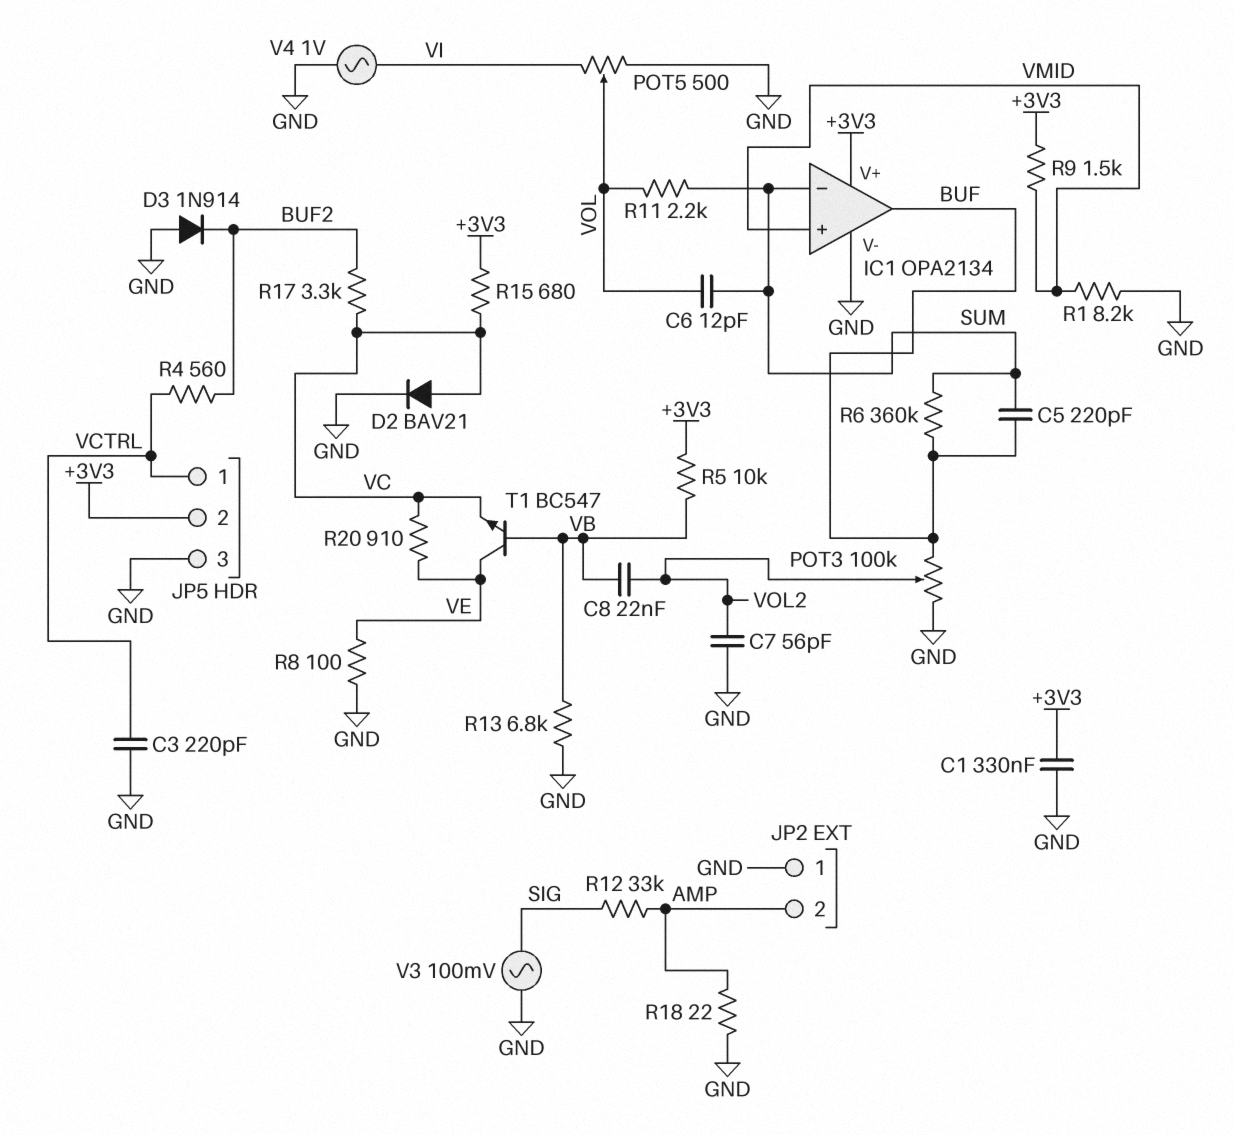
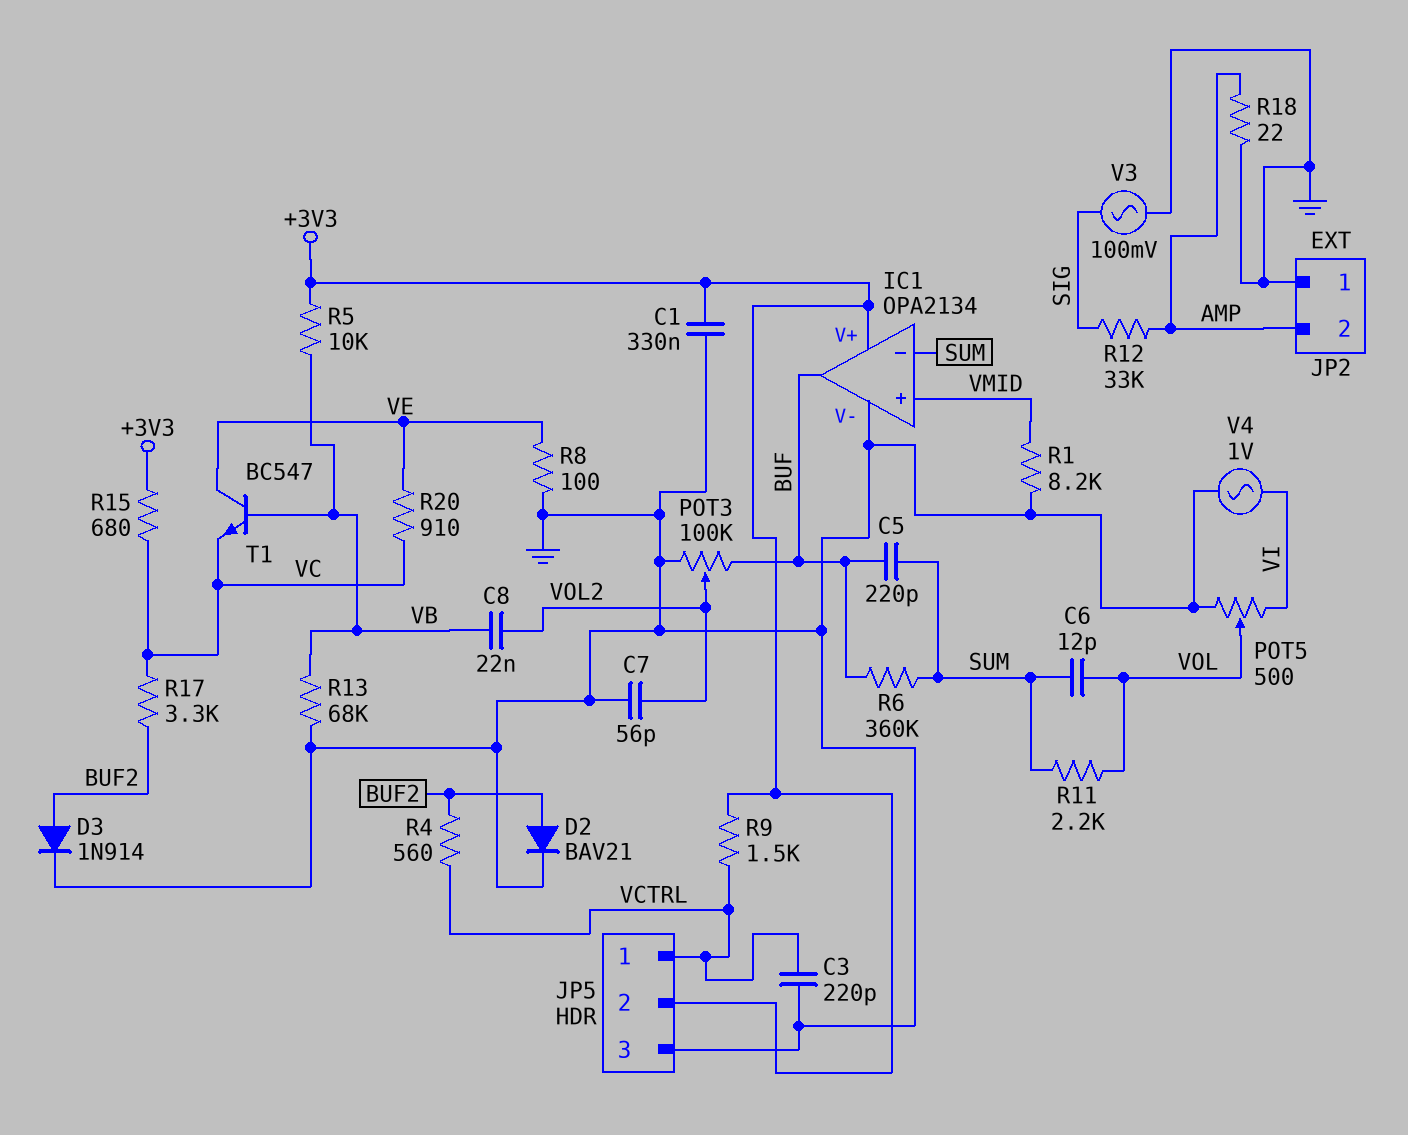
D2: diode BAV21 (A VC, K GND) -> diode BAV21 (A BUF2, K GND)
D3: diode 1N914 (A GND, K BUF2) -> diode 1N914 (A BUF2, K GND)
R9: 1.5k (+3V3, VMID) -> 1.5k (+3V3, VCTRL)
R13: 6.8k (GND, VB) -> 68k (GND, VB)

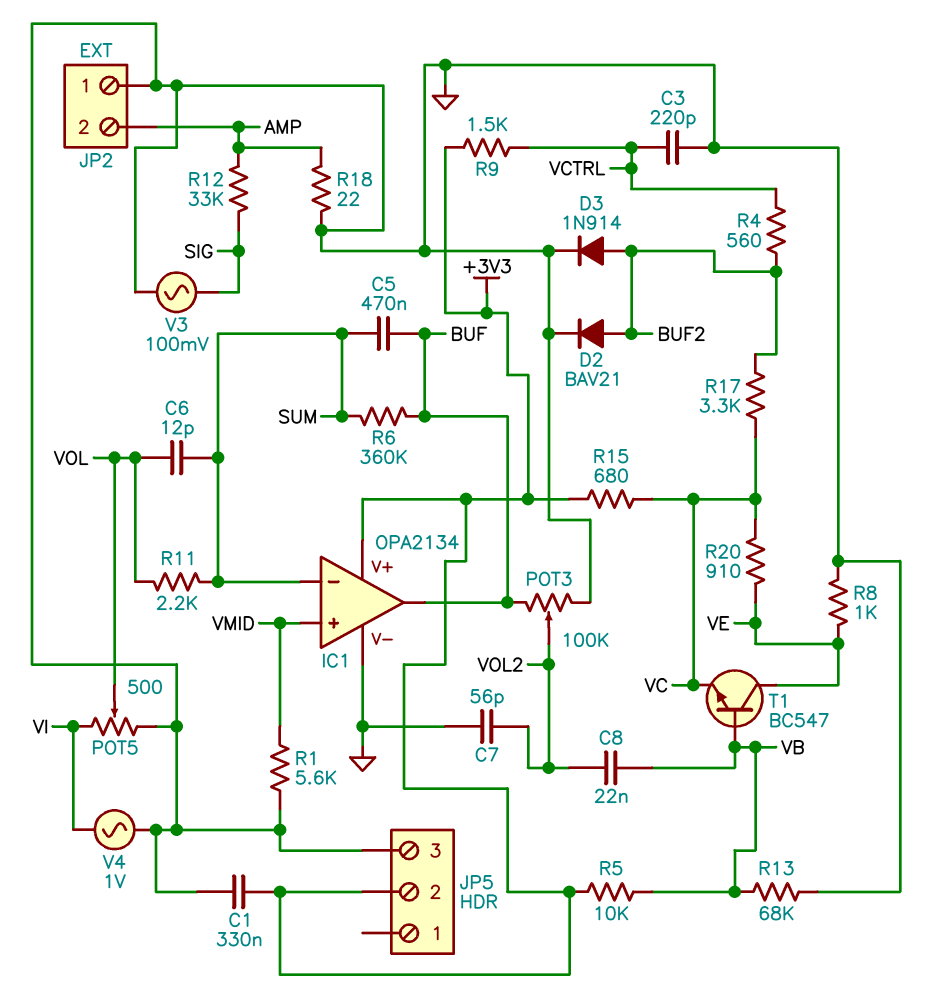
C5: 220pF (BUF, SUM) -> 470nF (BUF, SUM)
JP5 pin 1: VCTRL -> none
R1: 8.2k (GND, VMID) -> 5.6k (GND, VMID)
R8: 100 (GND, VE) -> 1k (GND, VE)

